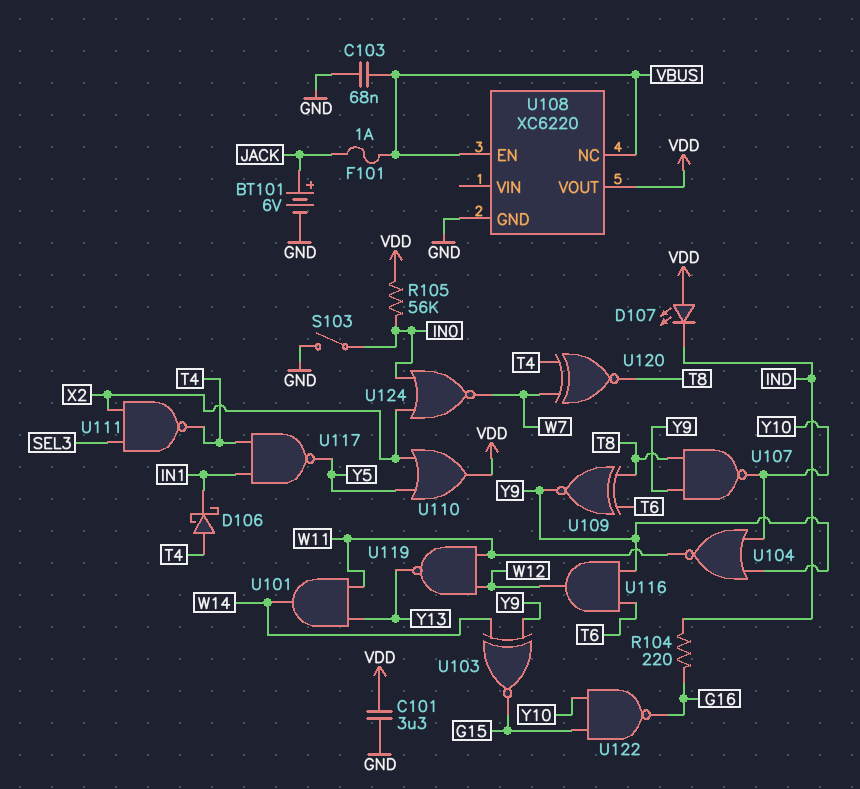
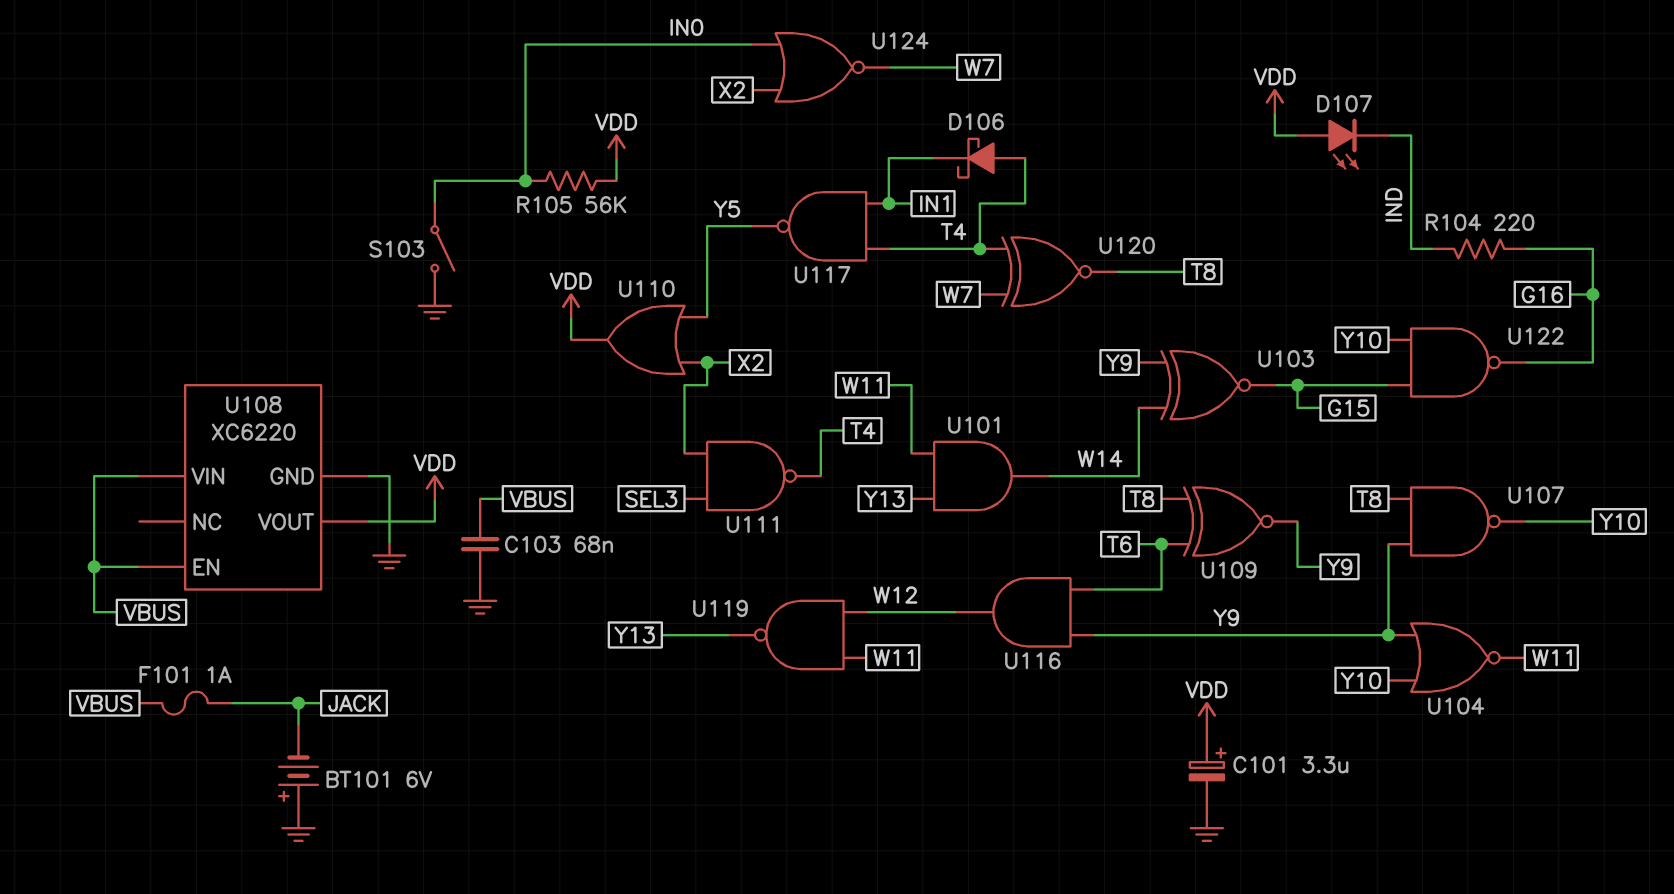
BT101: 6V (plus JACK, minus GND) -> 6V (plus GND, minus JACK)
C101: 3.3uF (GND, VDD) -> 3.3uF (plus VDD, minus GND)
U108 pin NC: VBUS -> none
U108 pin VIN: none -> VBUS

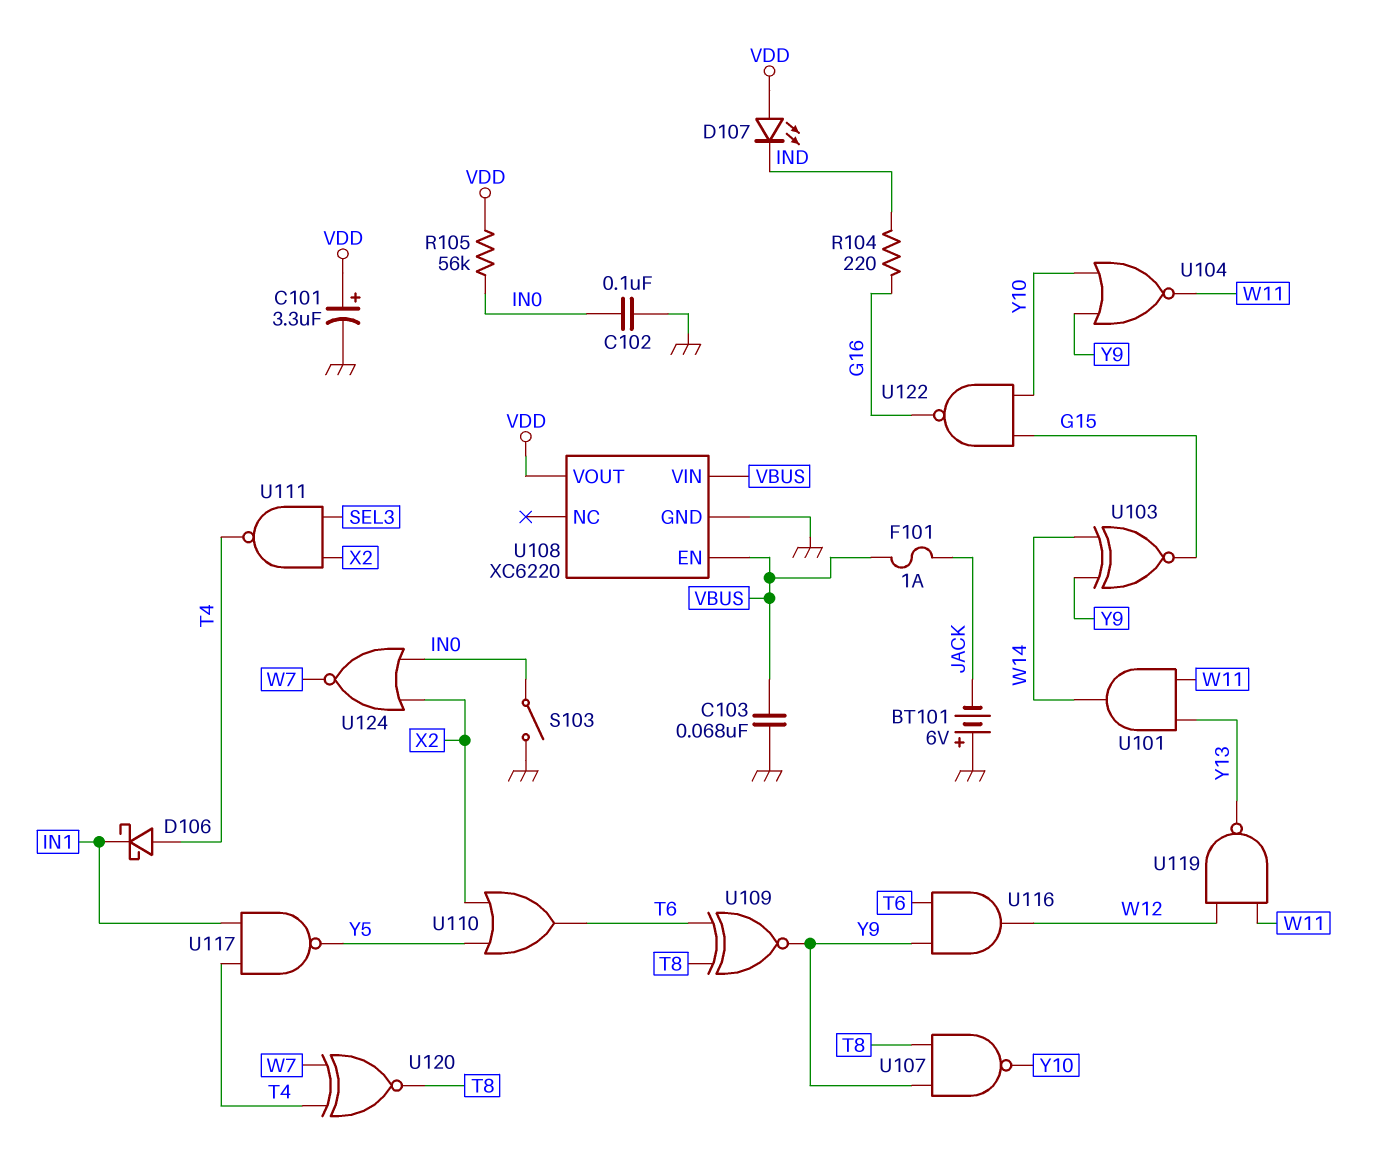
C102: none -> 100nF (GND, IN0)
U110: OR (in X2, in Y5, out VDD) -> OR (in X2, in Y5, out T6)

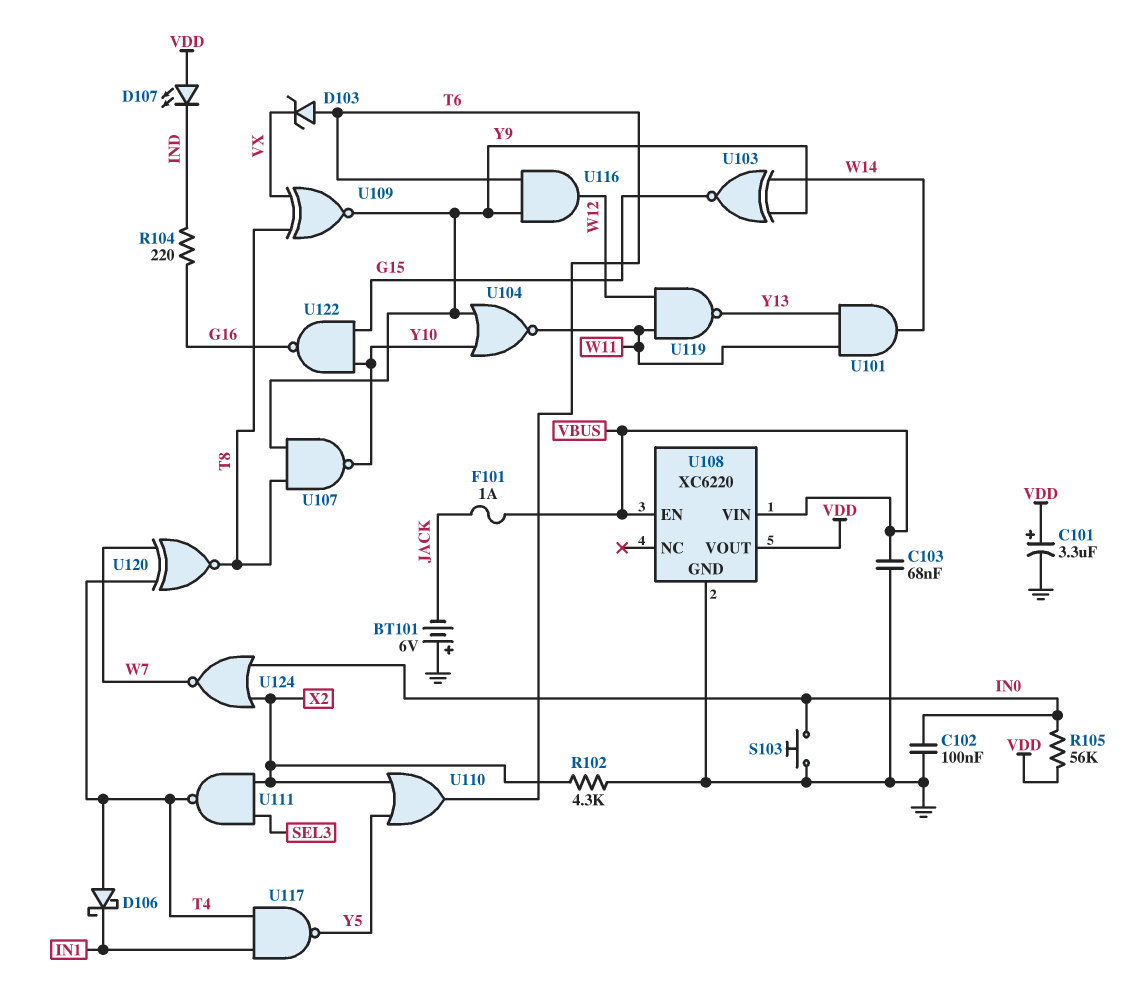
D103: none -> zener (A T6, K VX)
R102: none -> 4.3k (GND, X2)
S103: switch (GND, IN0) -> button (GND, IN0)
U109: XNOR (in T6, in T8, out Y9) -> XNOR (in T8, in VX, out Y9)

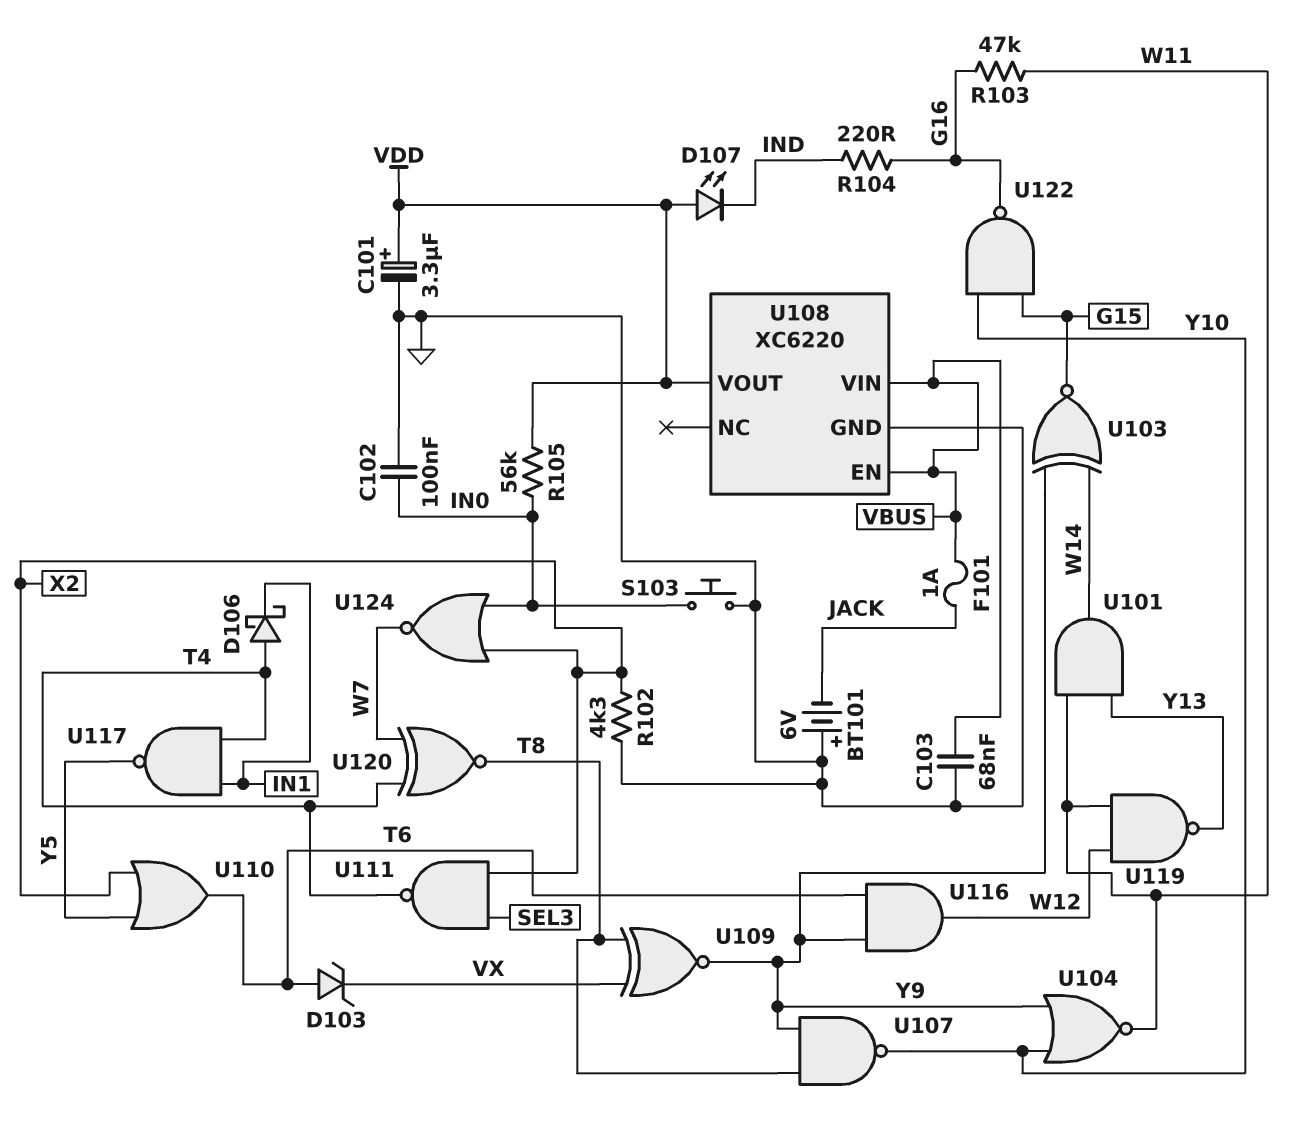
R103: none -> 47k (G16, W11)

